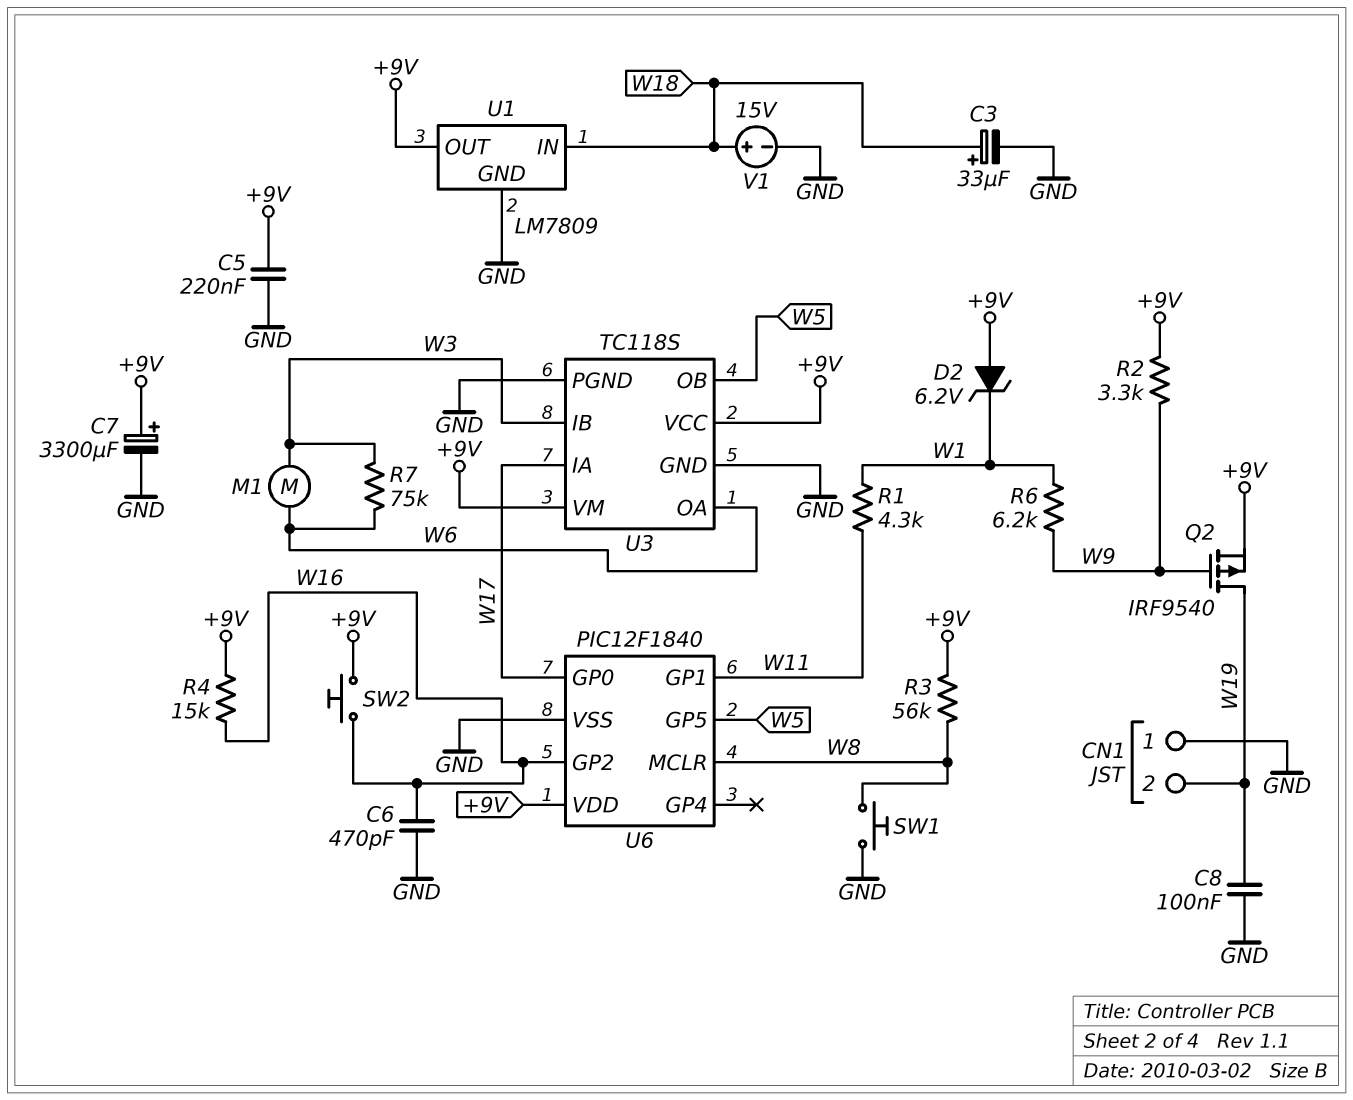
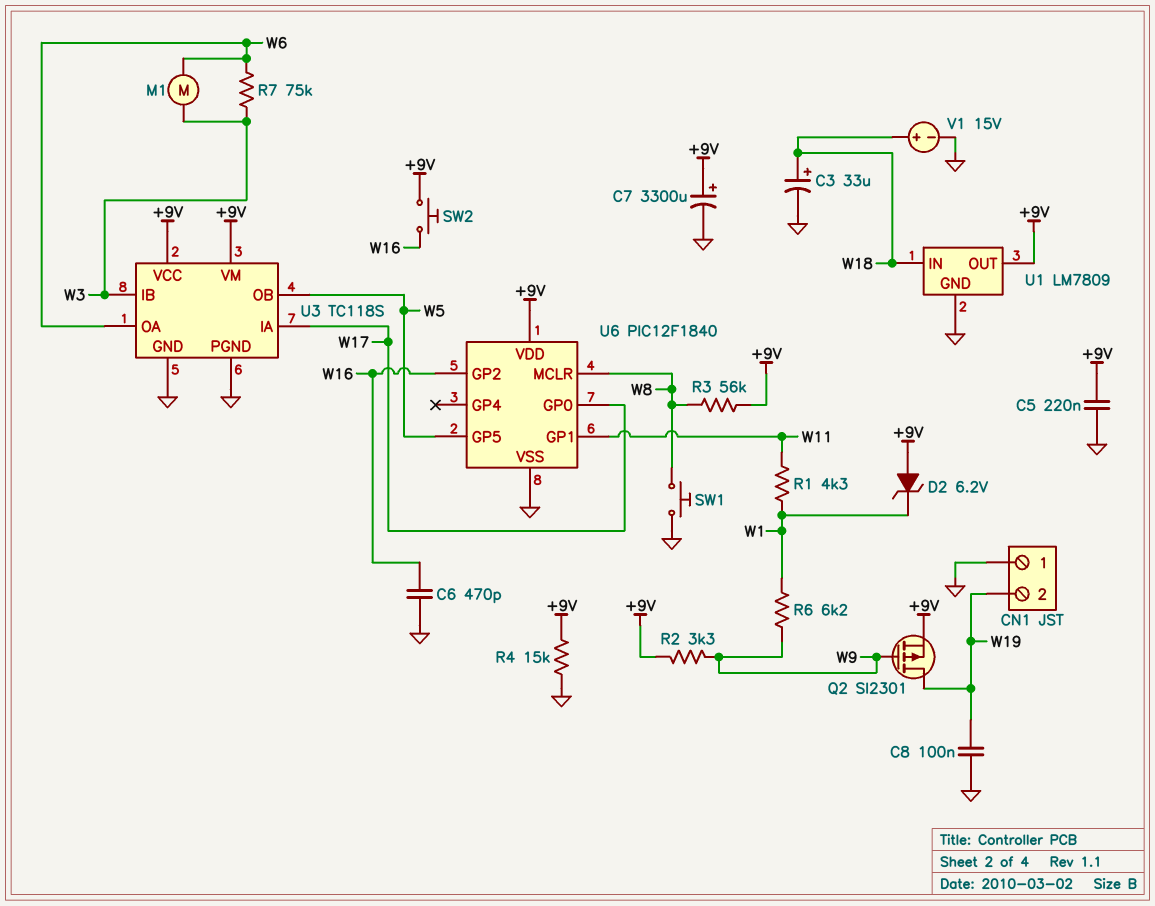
Q2: PMOS IRF9540 (G W9, D W19, S +9V) -> PMOS SI2301 (G W9, D W19, S +9V)
R4: 15k (+9V, W16) -> 15k (+9V, GND)

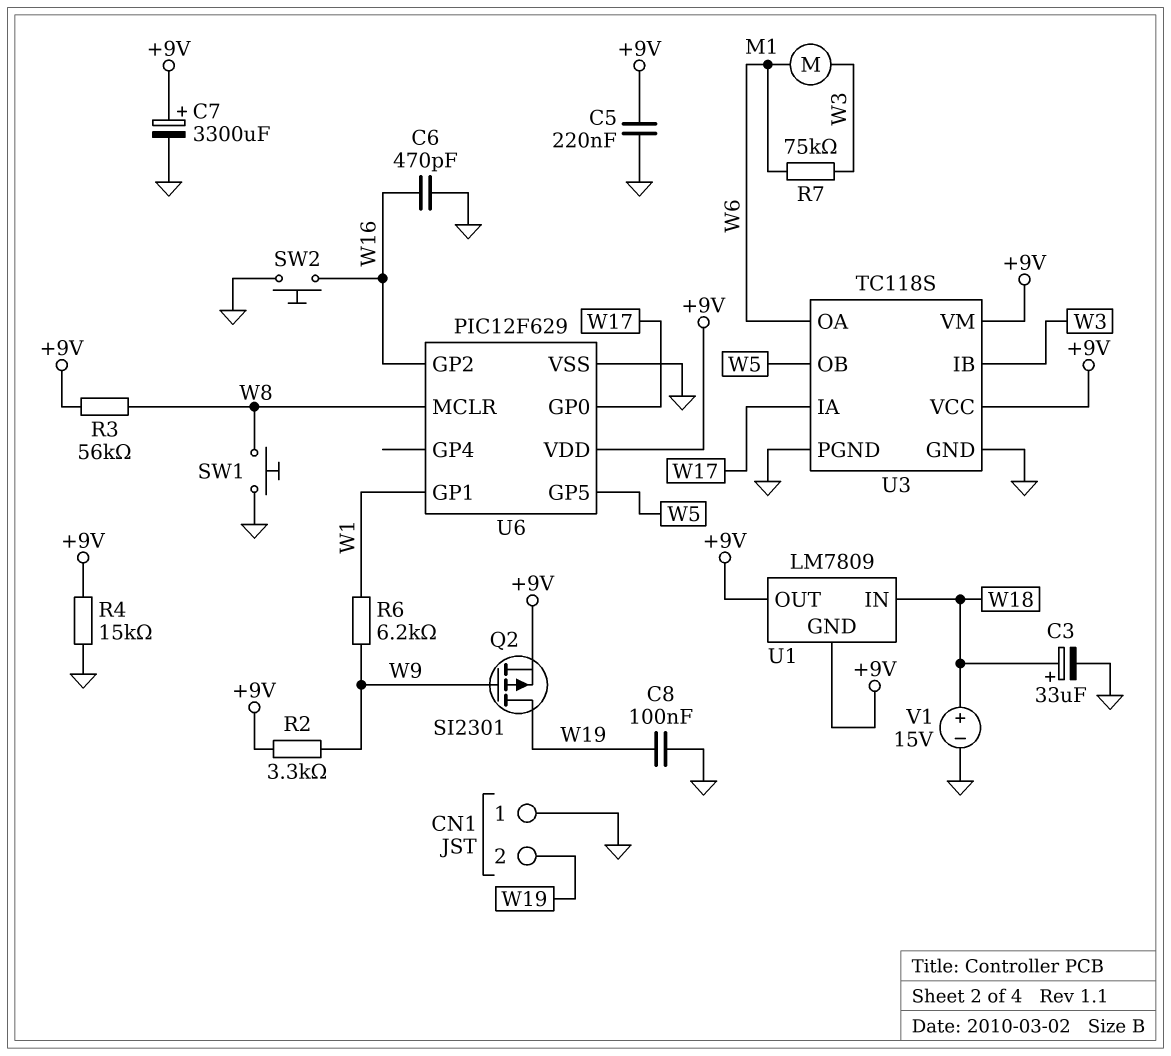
D2: zener 6.2V (A +9V, K W1) -> none
R1: 4.3k (W1, W11) -> none
SW2: button (+9V, W16) -> button (GND, W16)
U1 pin GND: GND -> +9V
U6: PIC12F1840 -> PIC12F629
U6 pin GP1: W11 -> W1

